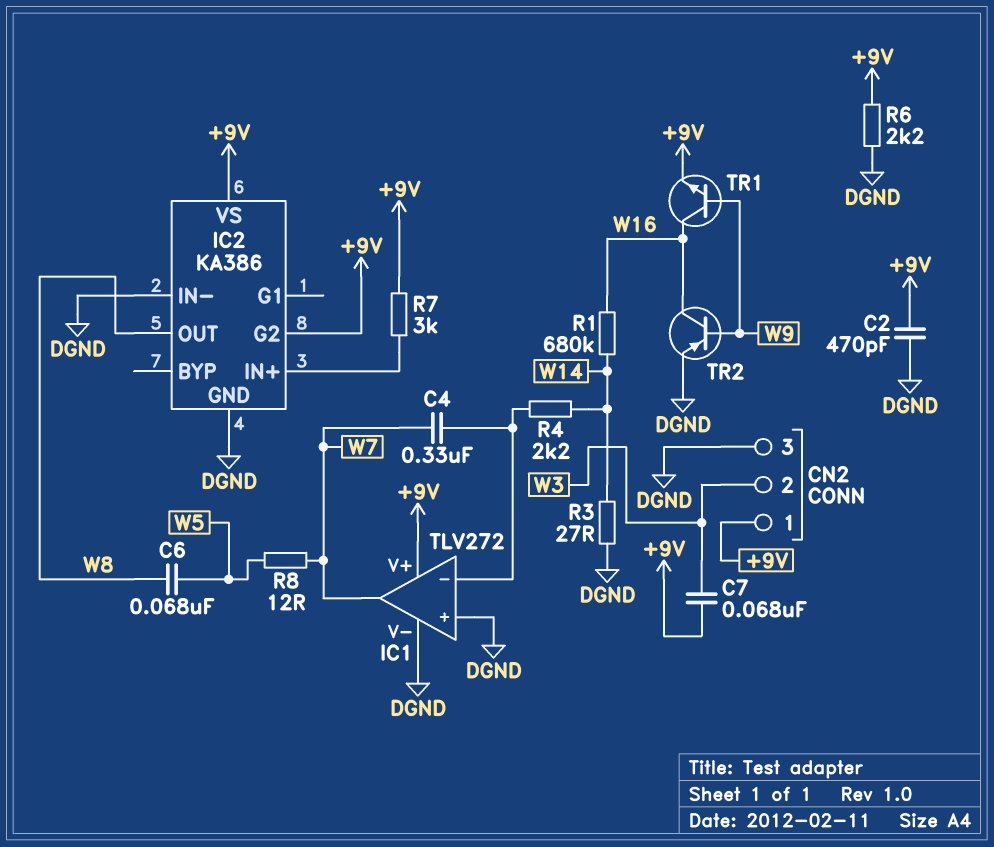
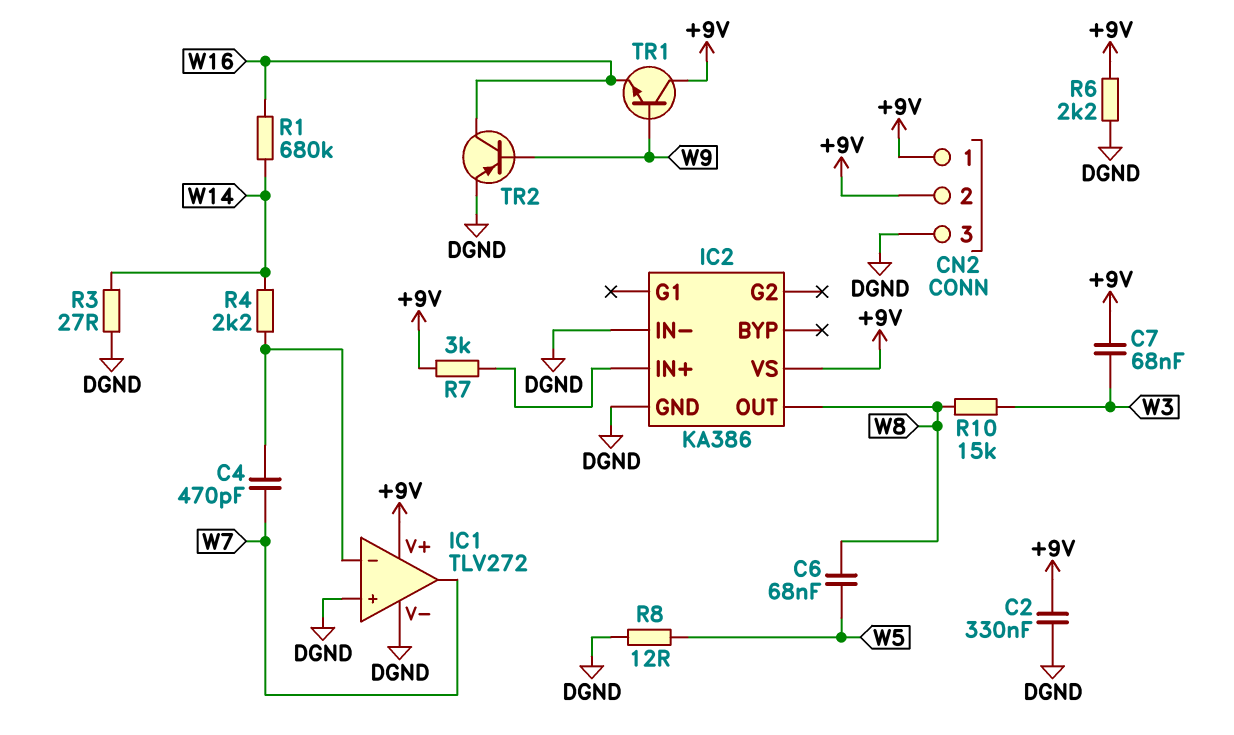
C2: 470pF (+9V, DGND) -> 330nF (+9V, DGND)
C4: 330nF (IC1/in-, W7) -> 470pF (IC1/in-, W7)
CN2 pin 2: W3 -> +9V
IC2 pin G2: +9V -> none
R8: 12 (W5, W7) -> 12 (DGND, W5)
R10: none -> 15k (W3, W8)
TR1: NPN (B W9, C W16, E +9V) -> NPN (B W9, C +9V, E W16)

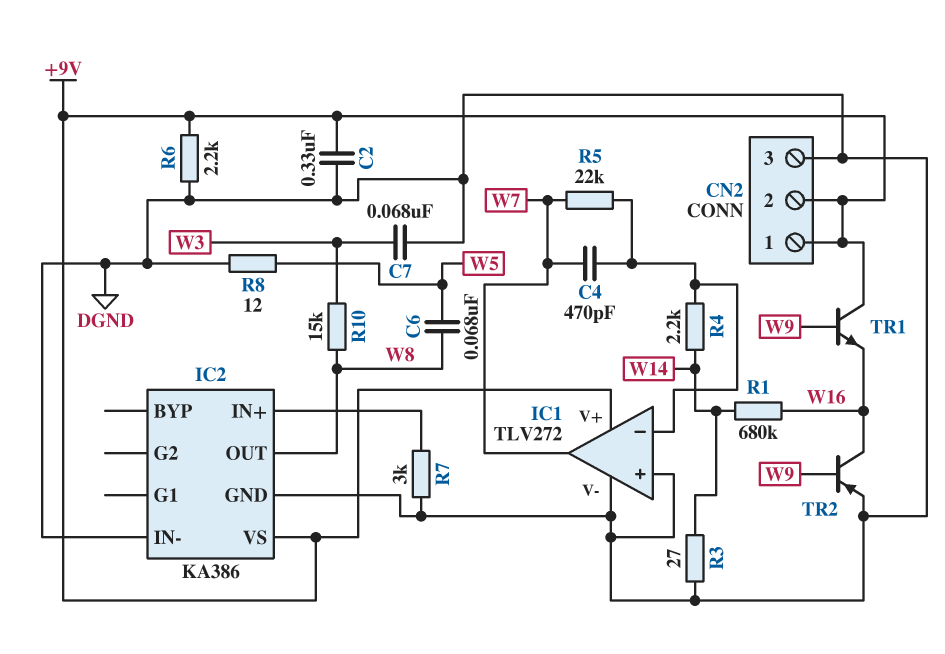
C7: 68nF (+9V, W3) -> 68nF (DGND, W3)
R5: none -> 22k (IC1/in-, W7)
R7: 3k (+9V, IC2/IN+) -> 3k (DGND, IC2/IN+)

